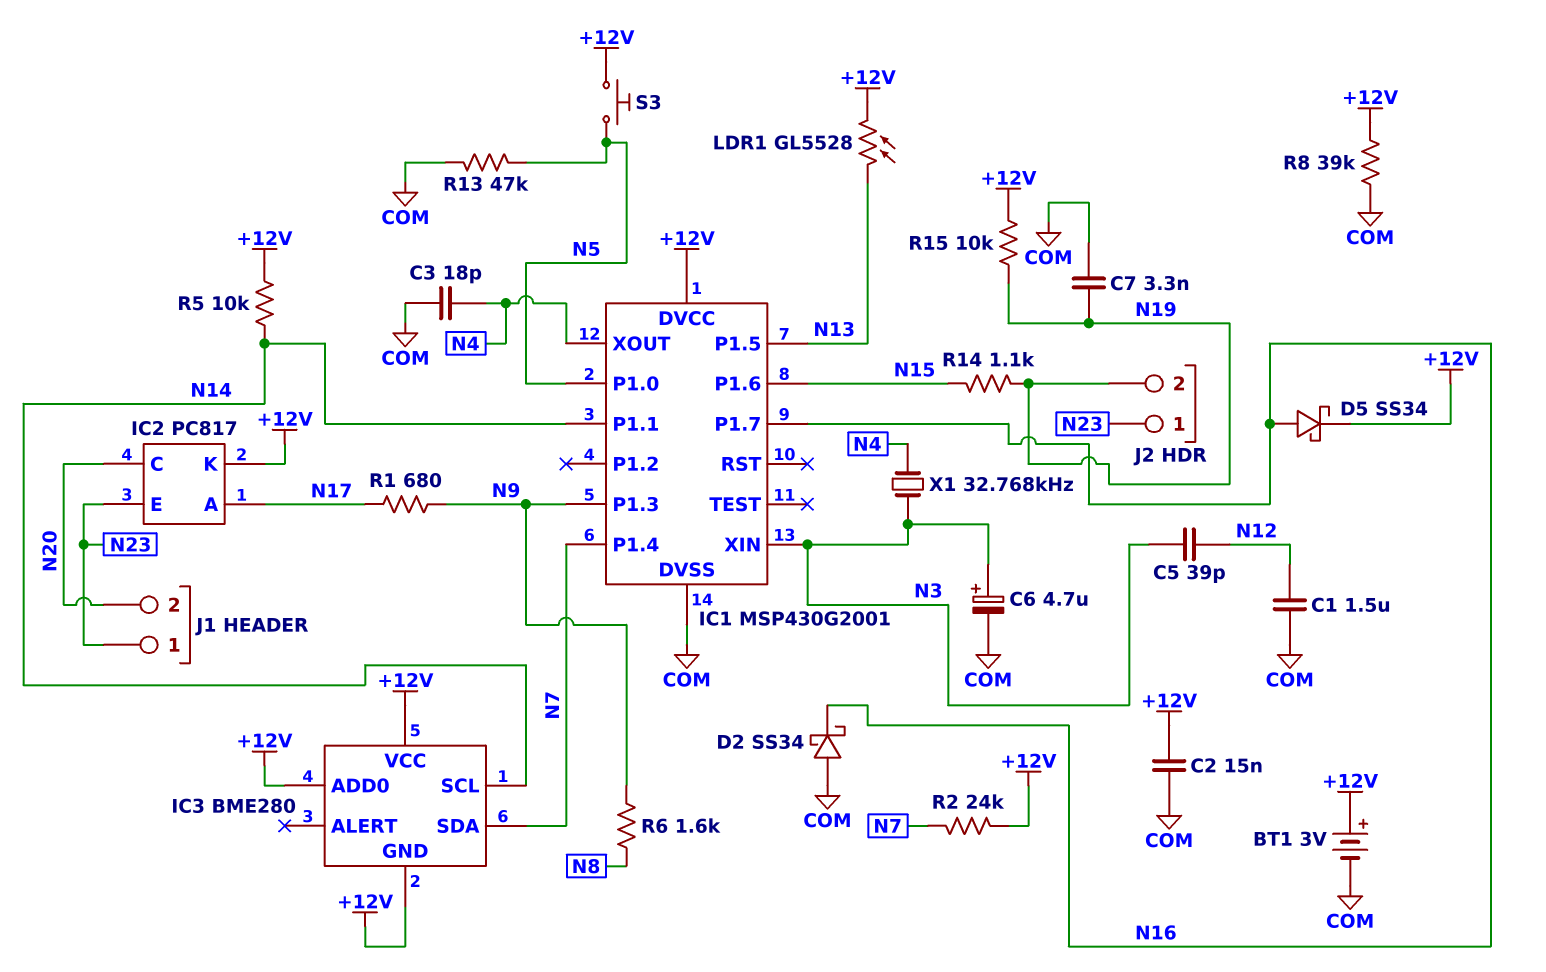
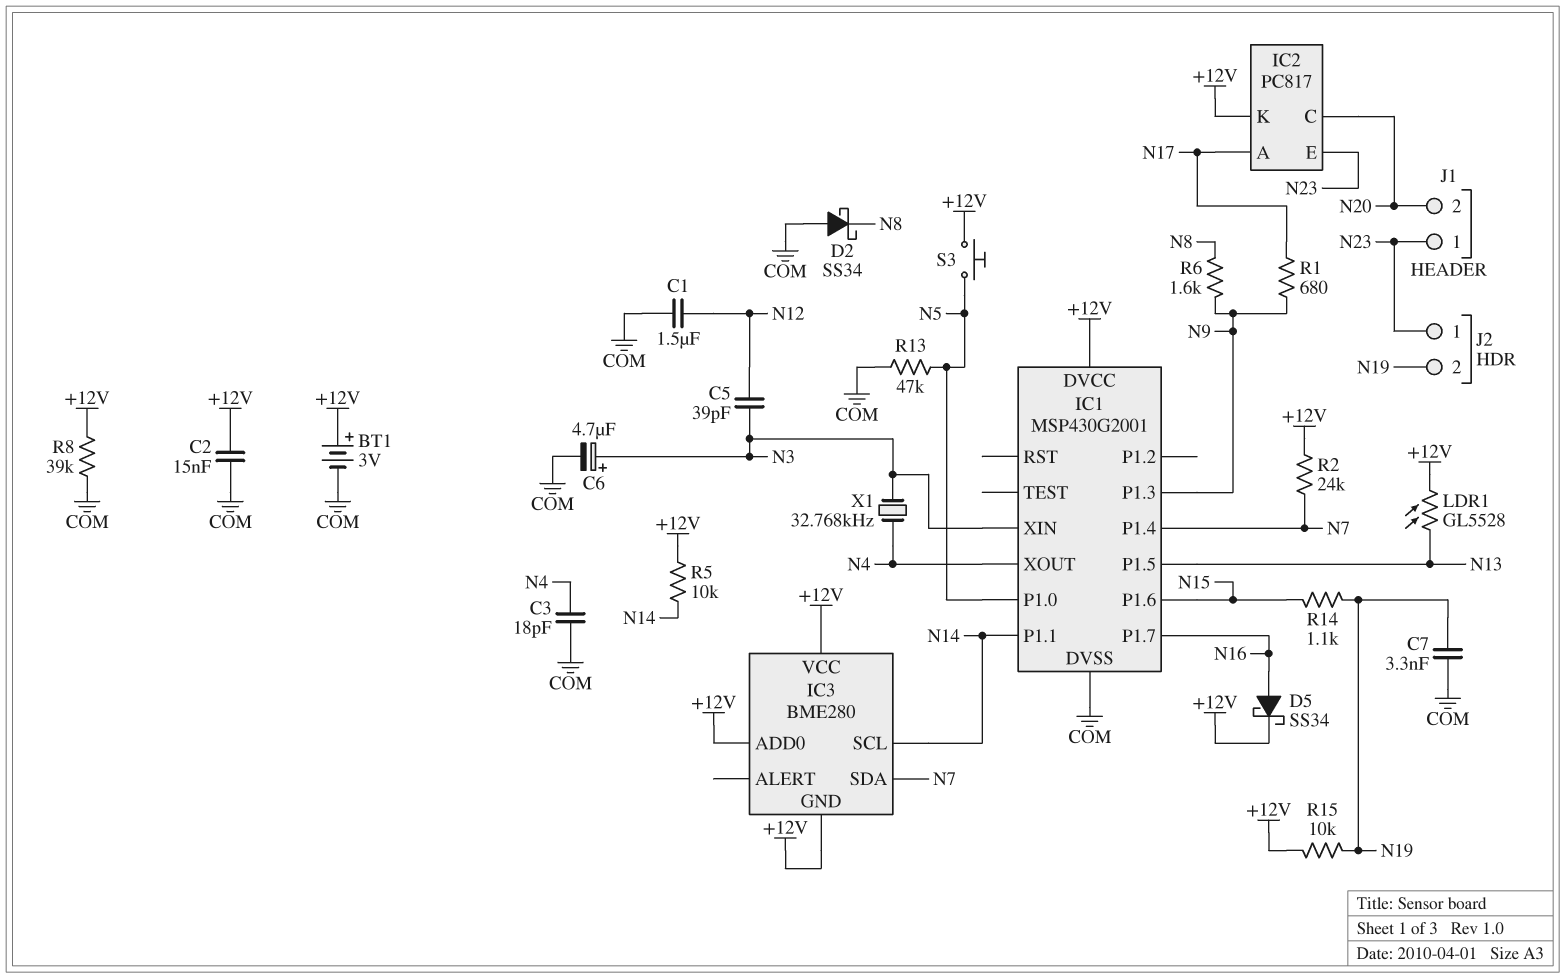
D2: schottky SS34 (A COM, K N16) -> schottky SS34 (A COM, K N8)

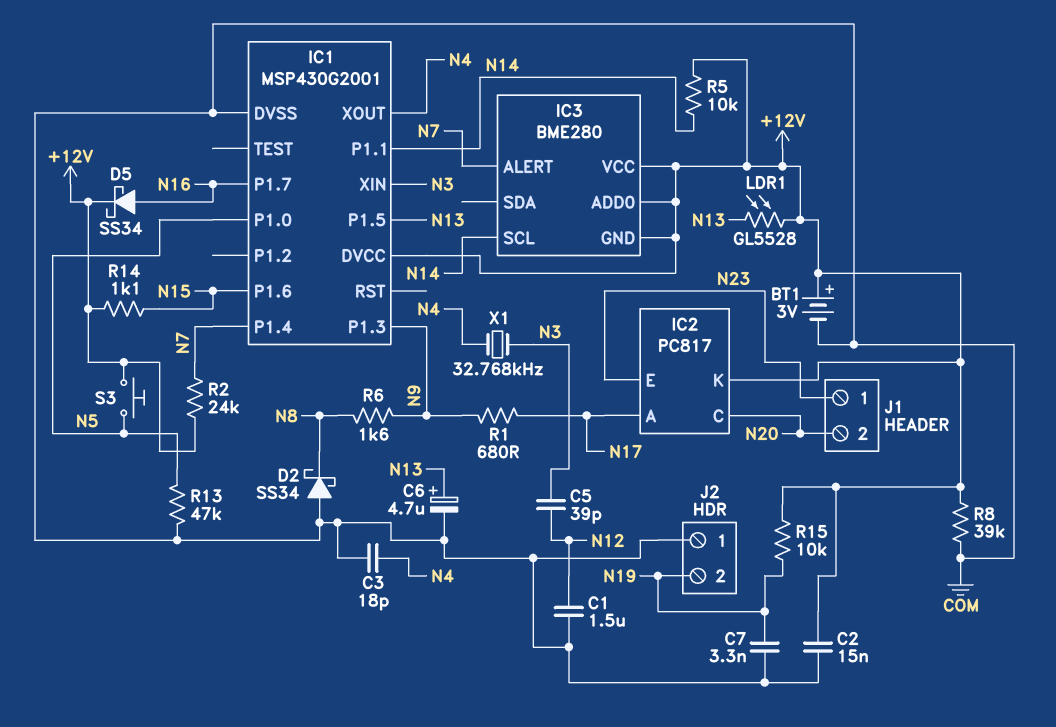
C6: 4.7uF (plus N3, minus COM) -> 4.7uF (plus N13, minus COM)
IC3 pin ALERT: none -> N7
IC3 pin SDA: N7 -> none
J2 pin 1: N23 -> COM
R14: 1.1k (N15, N19) -> 1.1k (+12V, N15)

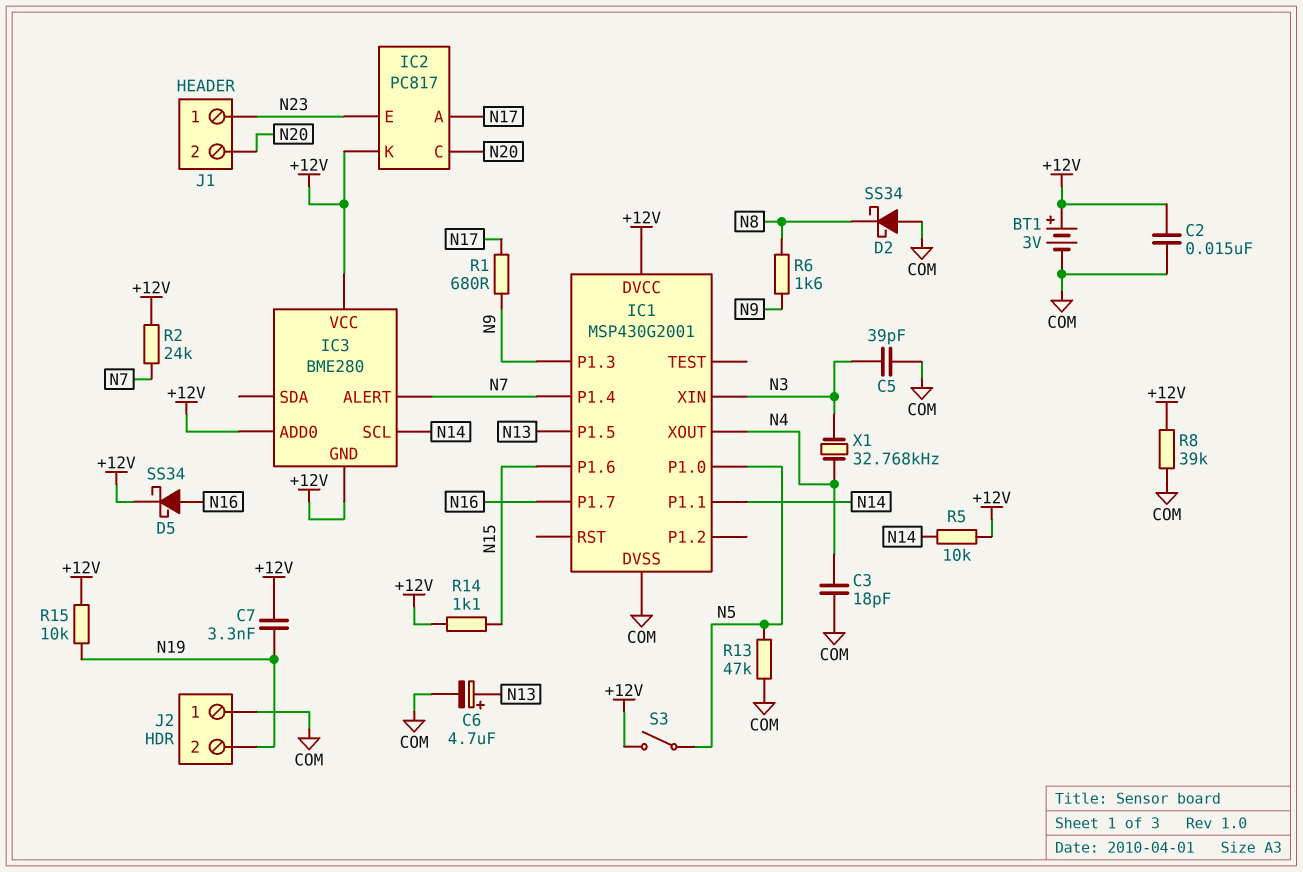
C1: 1.5uF (COM, N12) -> none
C5: 39pF (N3, N12) -> 39pF (COM, N3)
C7: 3.3nF (COM, N19) -> 3.3nF (+12V, N19)
LDR1: GL5528 (+12V, N13) -> none
S3: button (+12V, N5) -> switch (+12V, N5)

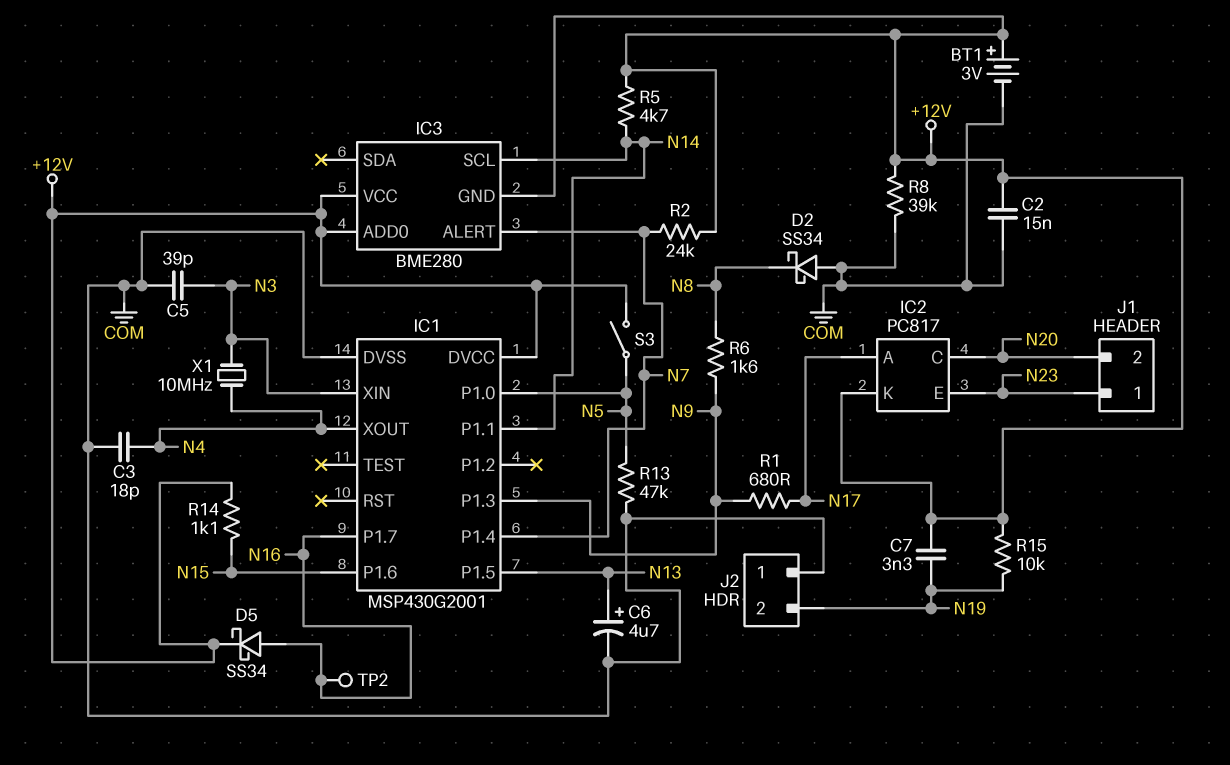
R5: 10k (+12V, N14) -> 4.7k (+12V, N14)
TP2: none -> test point (N16)
X1: 32.768kHz (N3, N4) -> 10MHz (N3, N4)

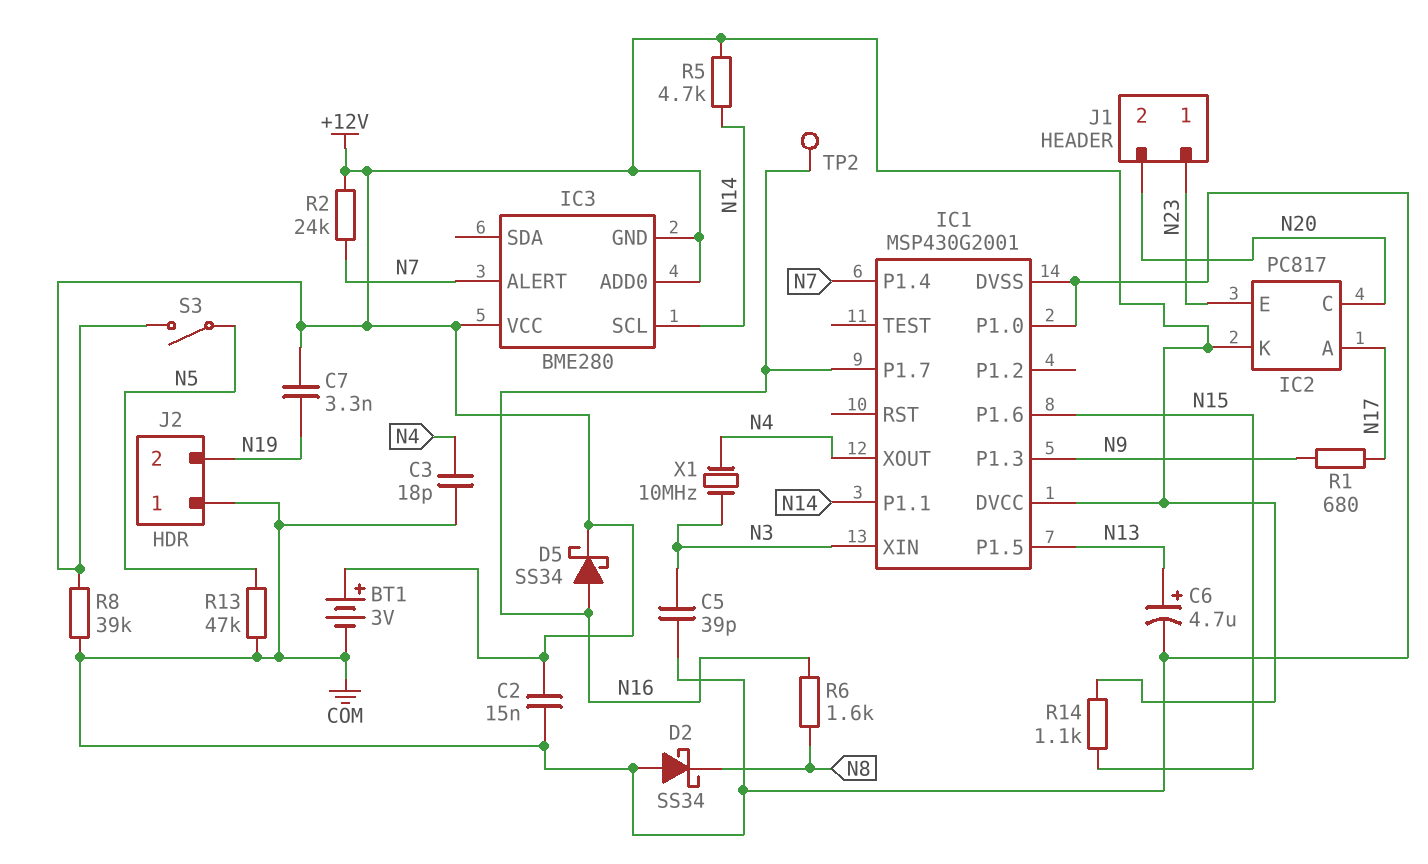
IC1 pin P1.0: N5 -> COM
R6: 1.6k (N8, N9) -> 1.6k (N8, N16)
R15: 10k (+12V, N19) -> none

